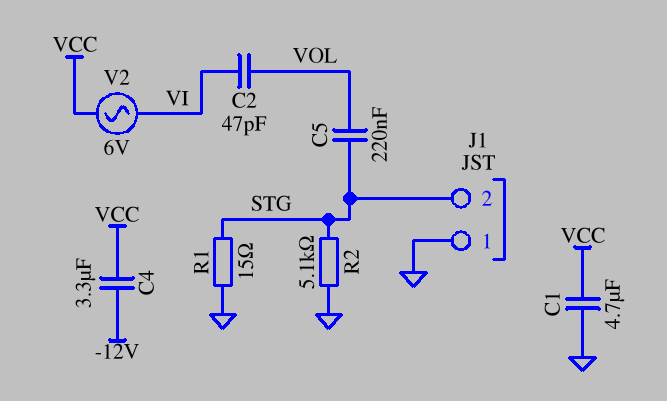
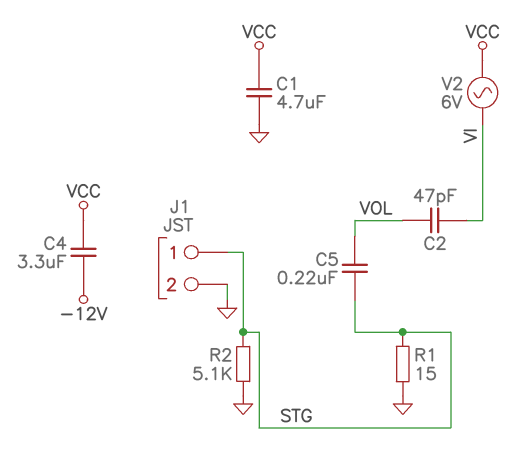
J1 pin 1: GND -> STG
J1 pin 2: STG -> GND

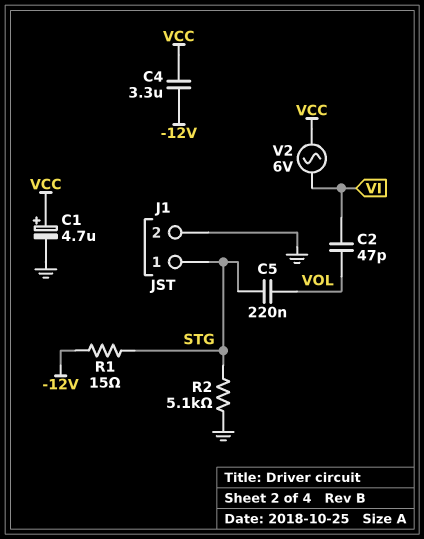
C1: 4.7uF (GND, VCC) -> 4.7uF (plus VCC, minus GND)
R1: 15 (GND, STG) -> 15 (-12V, STG)

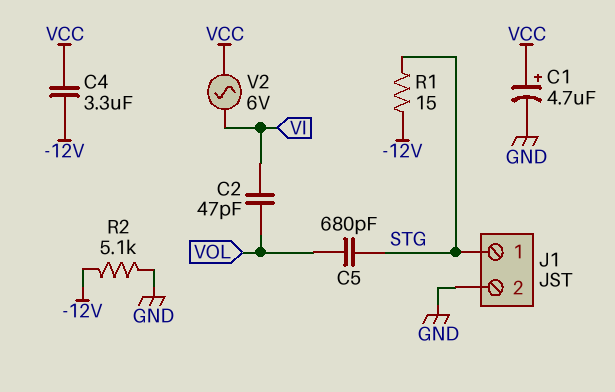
C5: 220nF (STG, VOL) -> 680pF (STG, VOL)
R2: 5.1k (GND, STG) -> 5.1k (-12V, GND)

